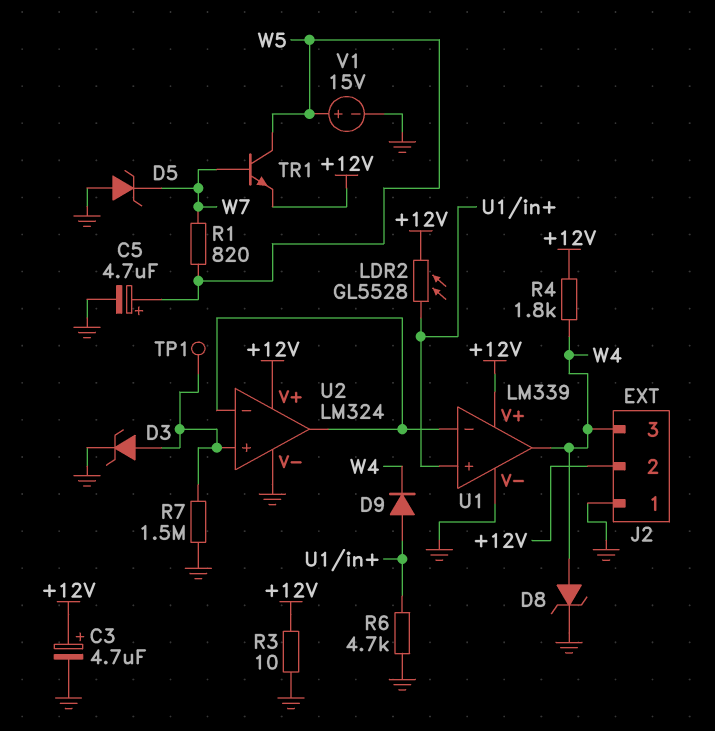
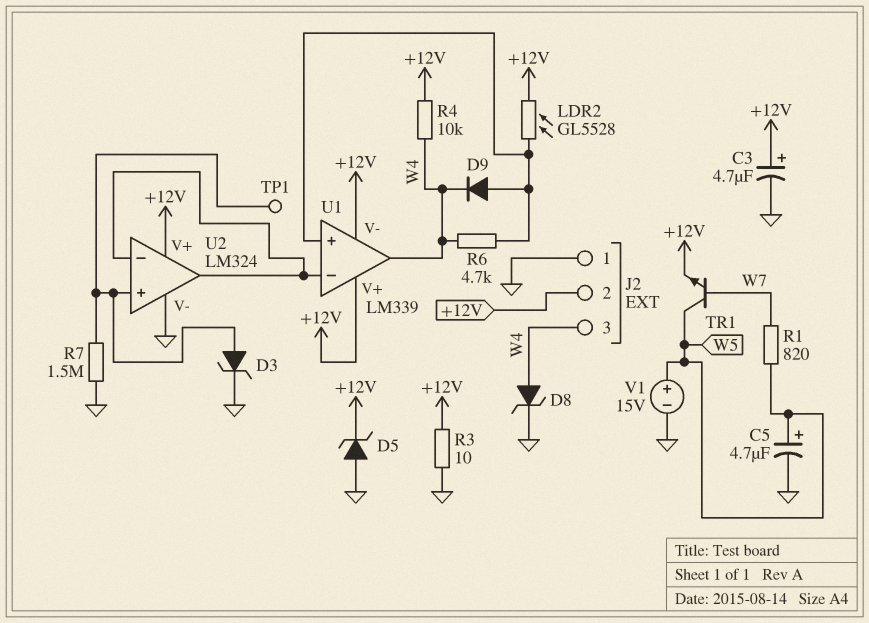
D5: zener (A GND, K W7) -> zener (A GND, K +12V)
R4: 1.8k (+12V, W4) -> 10k (+12V, W4)
R6: 4.7k (GND, U1/in+) -> 4.7k (U1/in+, W4)
U1 pin V-: GND -> +12V

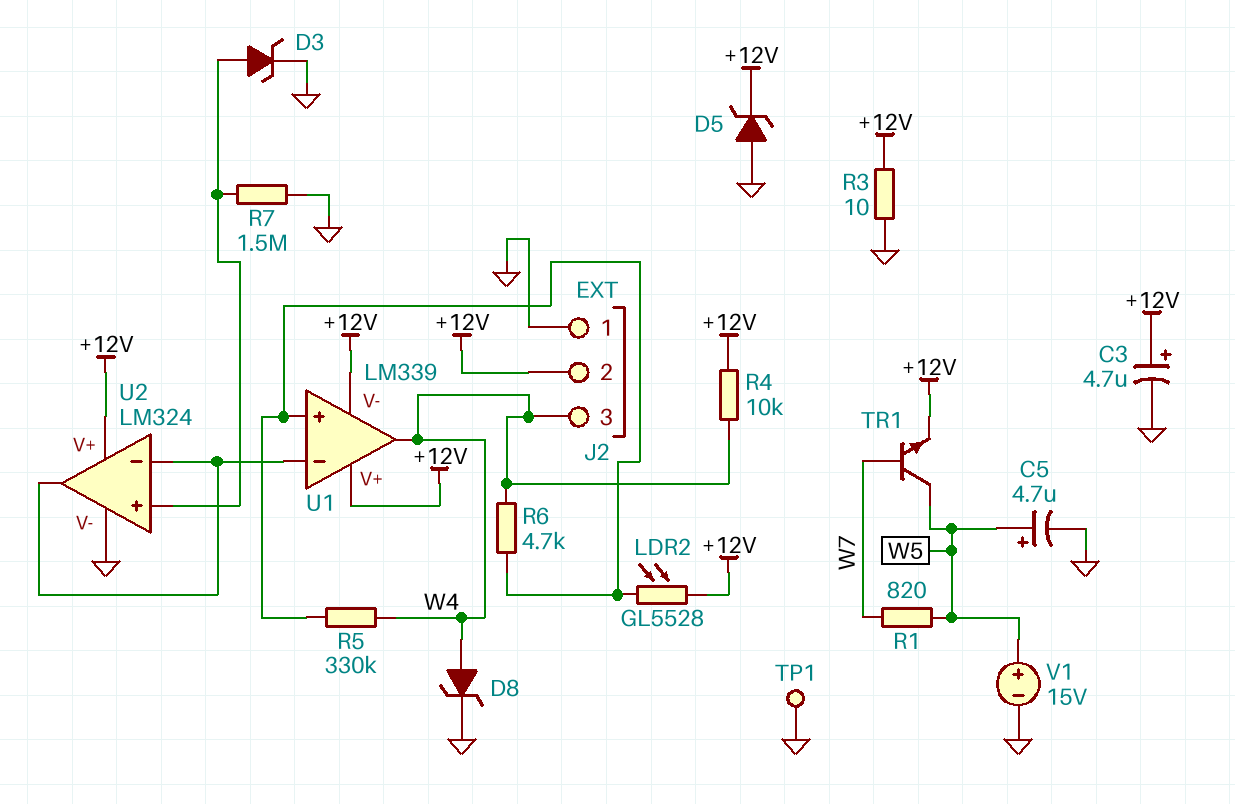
D9: diode (A U1/in+, K W4) -> none
R5: none -> 330k (U1/in+, W4)
TP1: test point (U2/in+) -> test point (GND)

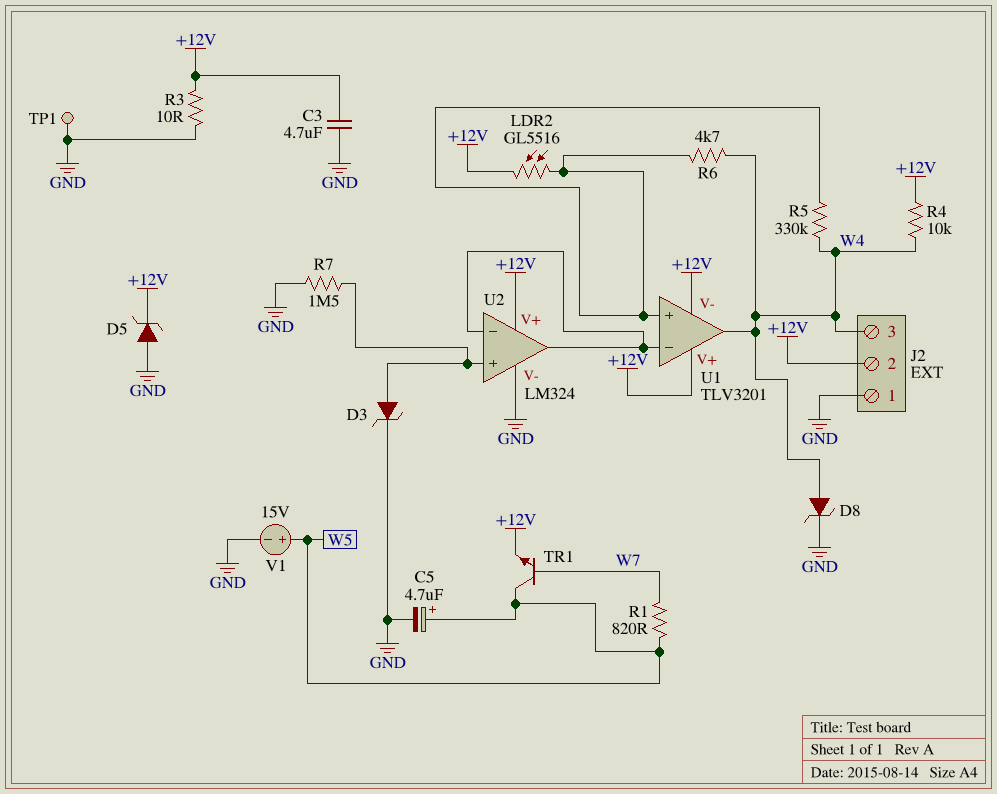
C3: 4.7uF (plus +12V, minus GND) -> 4.7uF (+12V, GND)
LDR2: GL5528 (+12V, U1/in+) -> GL5516 (+12V, U1/in+)
U1: LM339 -> TLV3201

